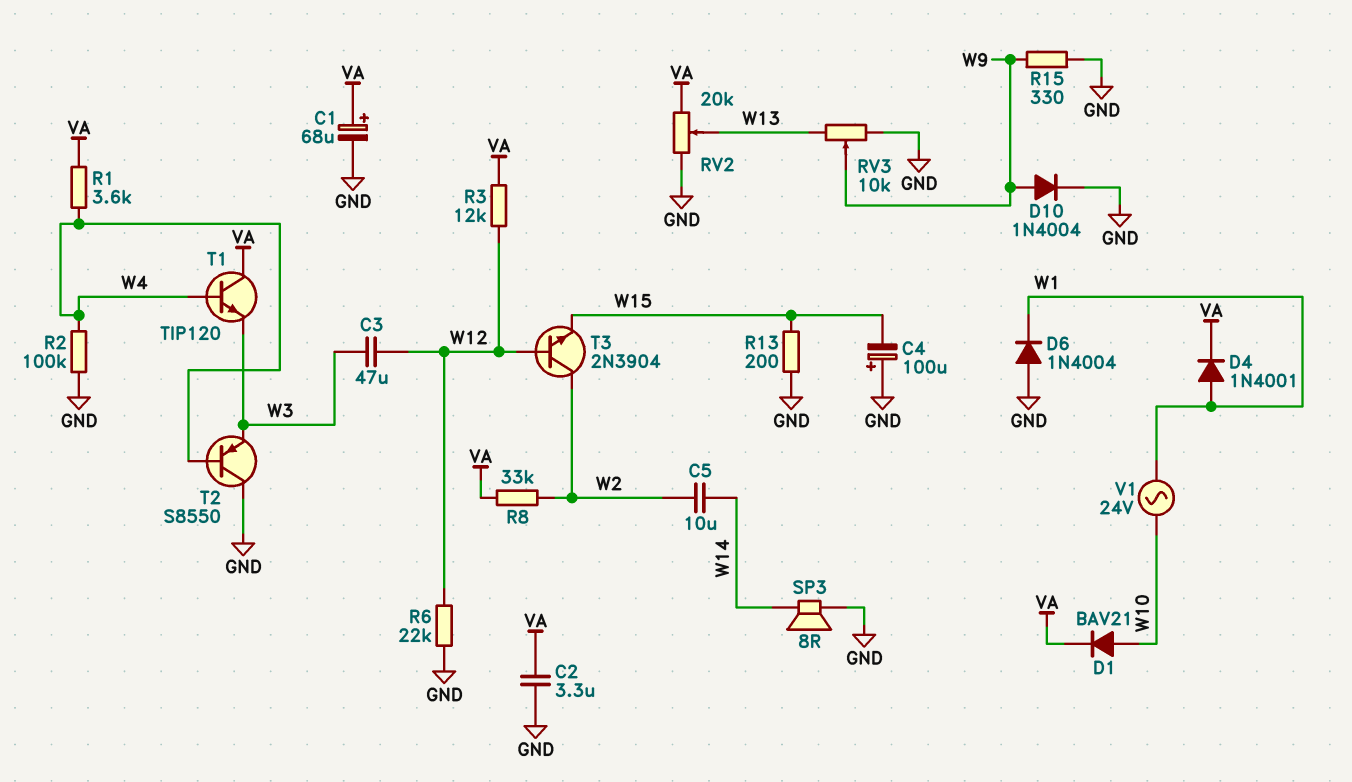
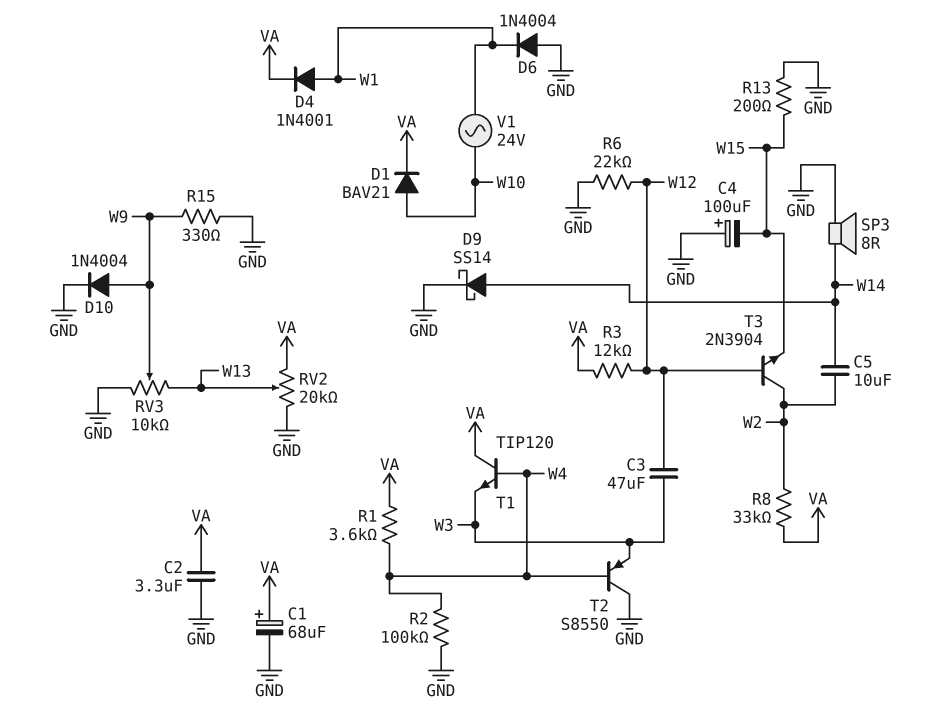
D9: none -> schottky SS14 (A W14, K GND)

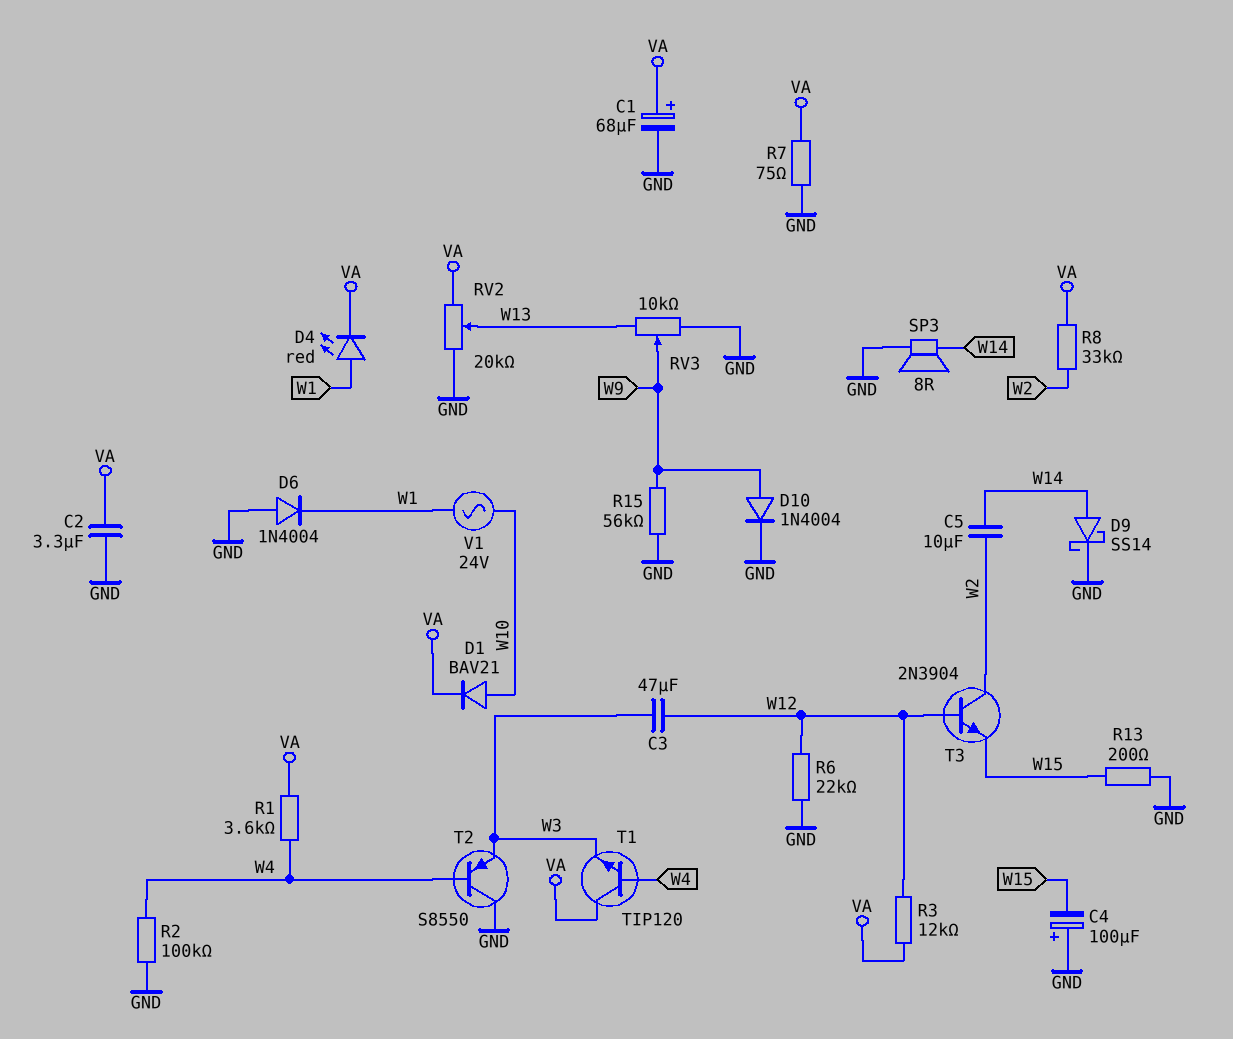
D4: diode 1N4001 (A W1, K VA) -> LED red (A W1, K VA)
R7: none -> 75 (GND, VA)
R15: 330 (GND, W9) -> 56k (GND, W9)

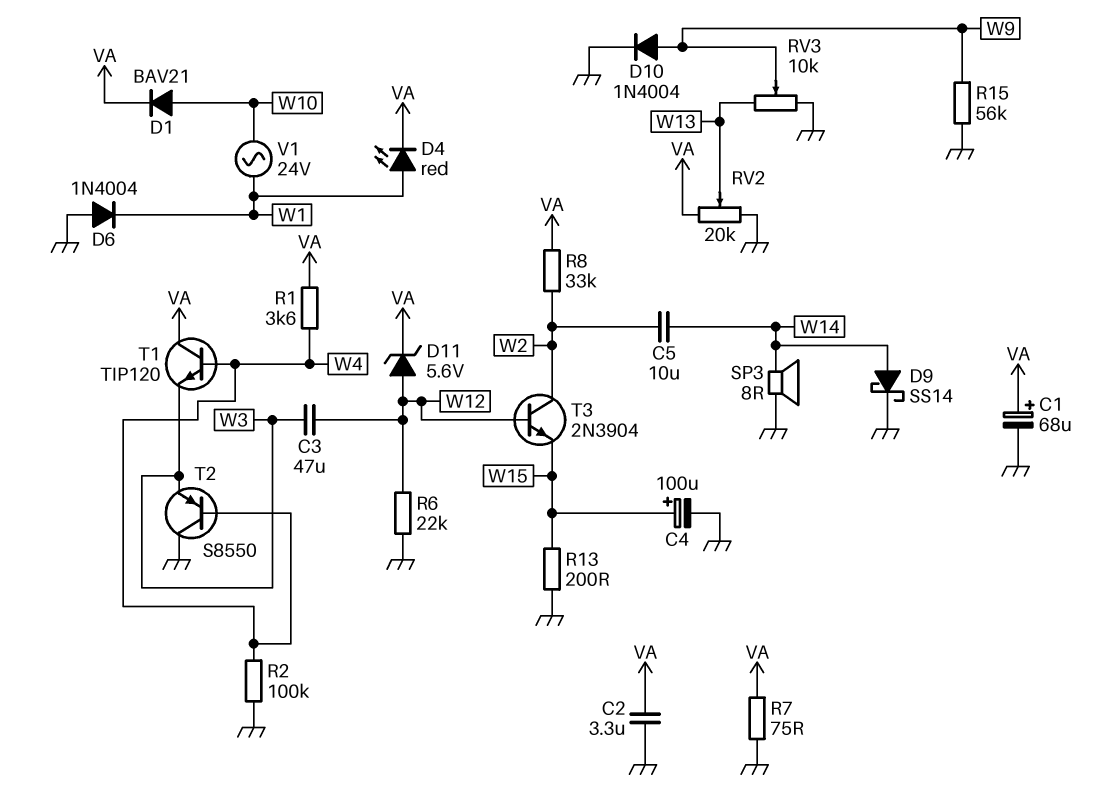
C4: 100uF (plus GND, minus W15) -> 100uF (plus W15, minus GND)
D11: none -> zener 5.6V (A W12, K VA)
R3: 12k (VA, W12) -> none

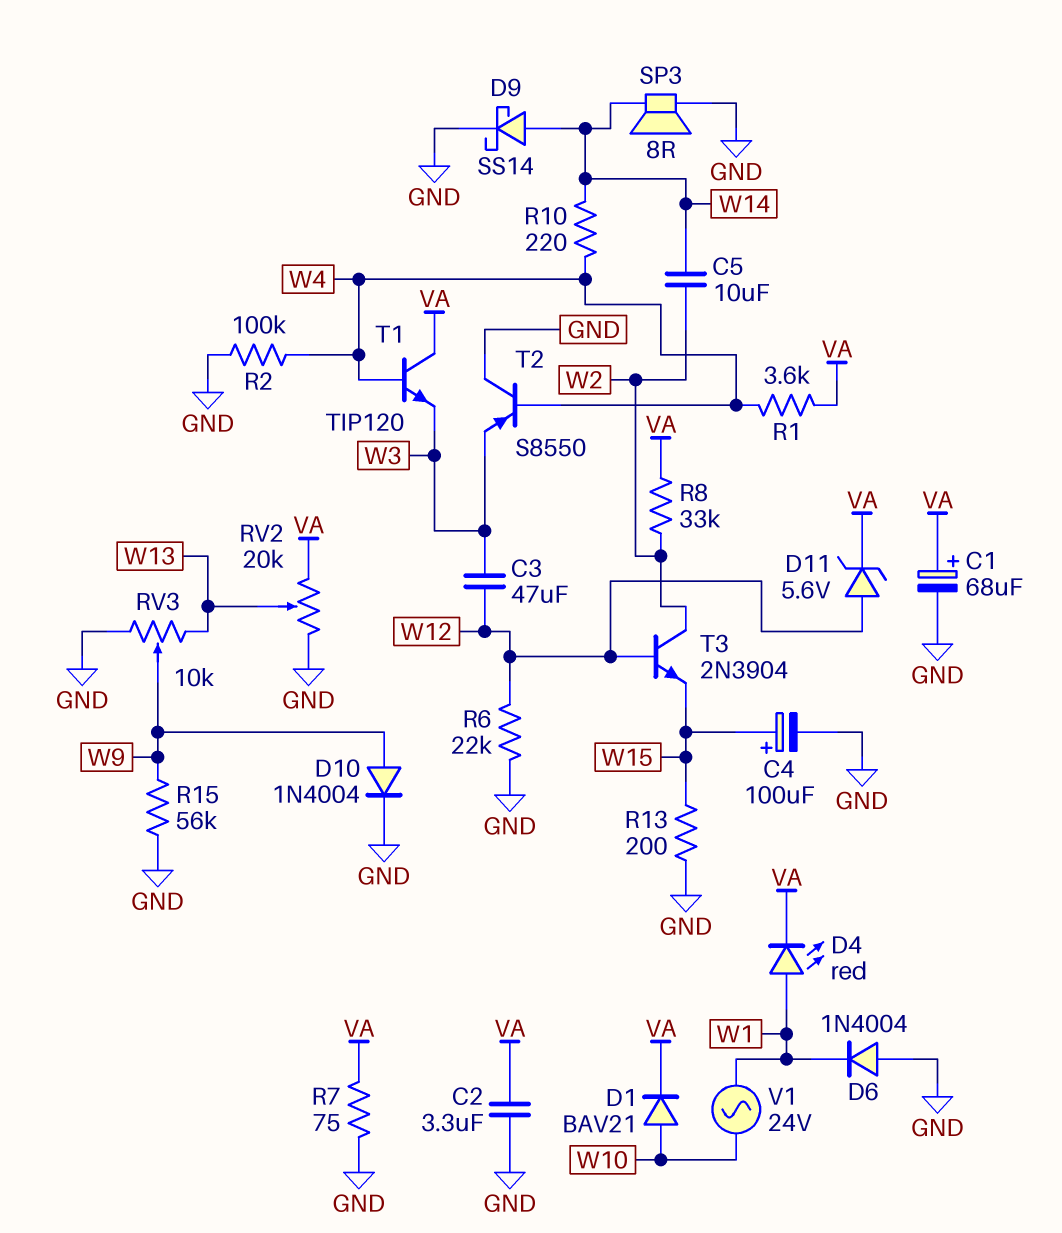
R10: none -> 220 (W4, W14)

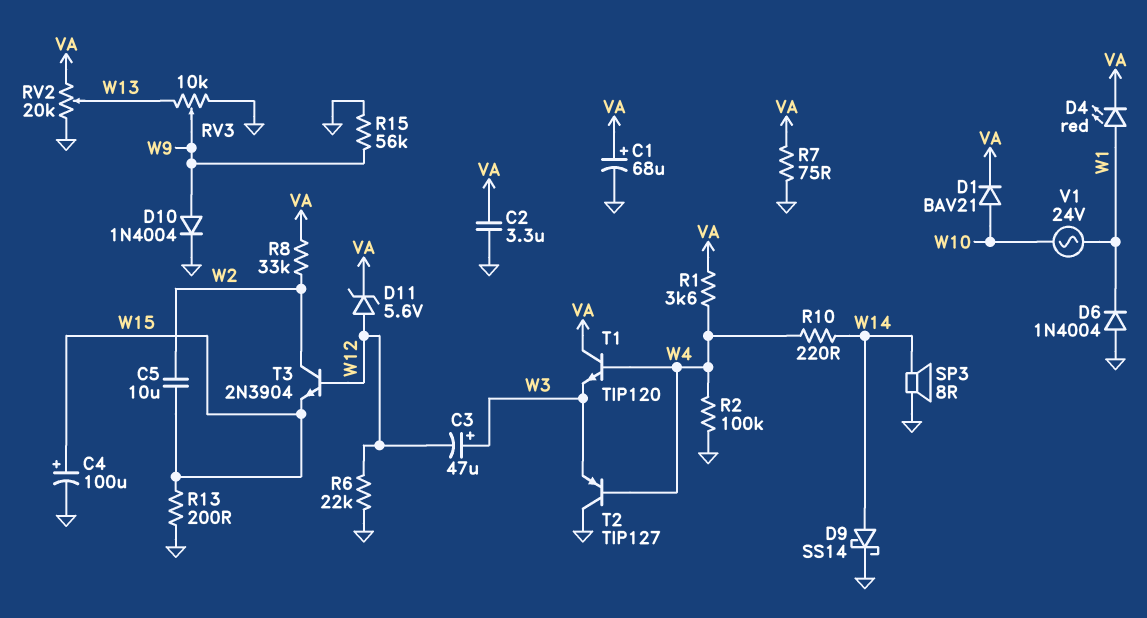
C3: 47uF (W3, W12) -> 47uF (plus W3, minus W12)
C5: 10uF (W2, W14) -> 10uF (W2, W15)
T2: PNP S8550 (B W4, C GND, E W3) -> PNP TIP127 (B W4, C GND, E W3)

